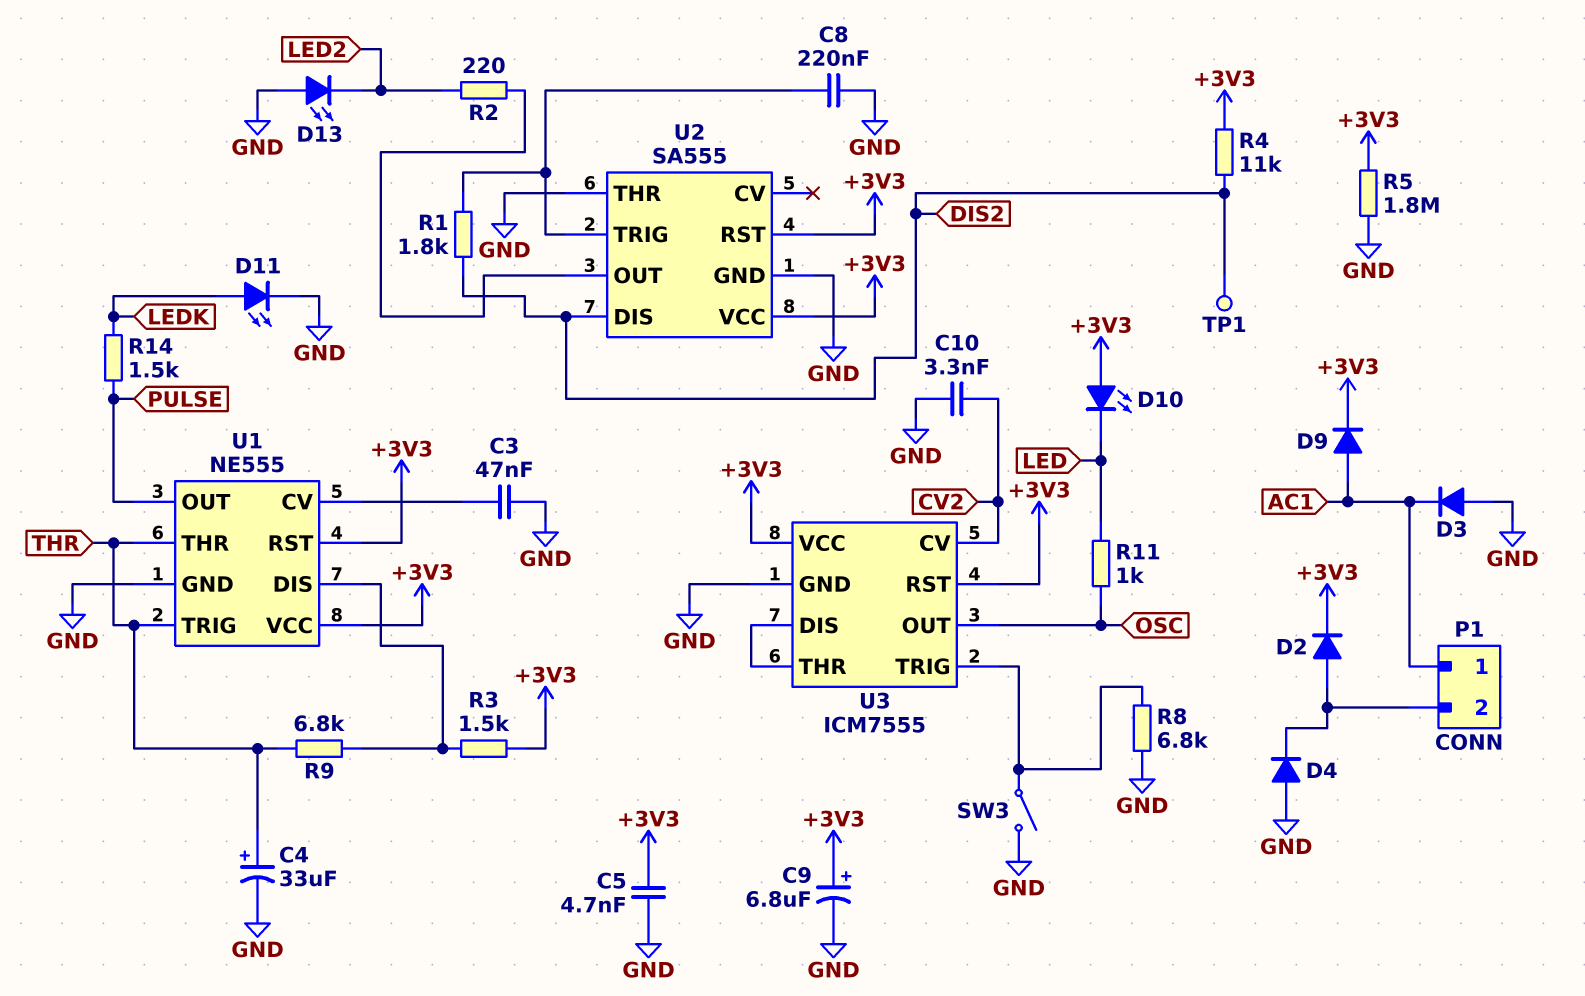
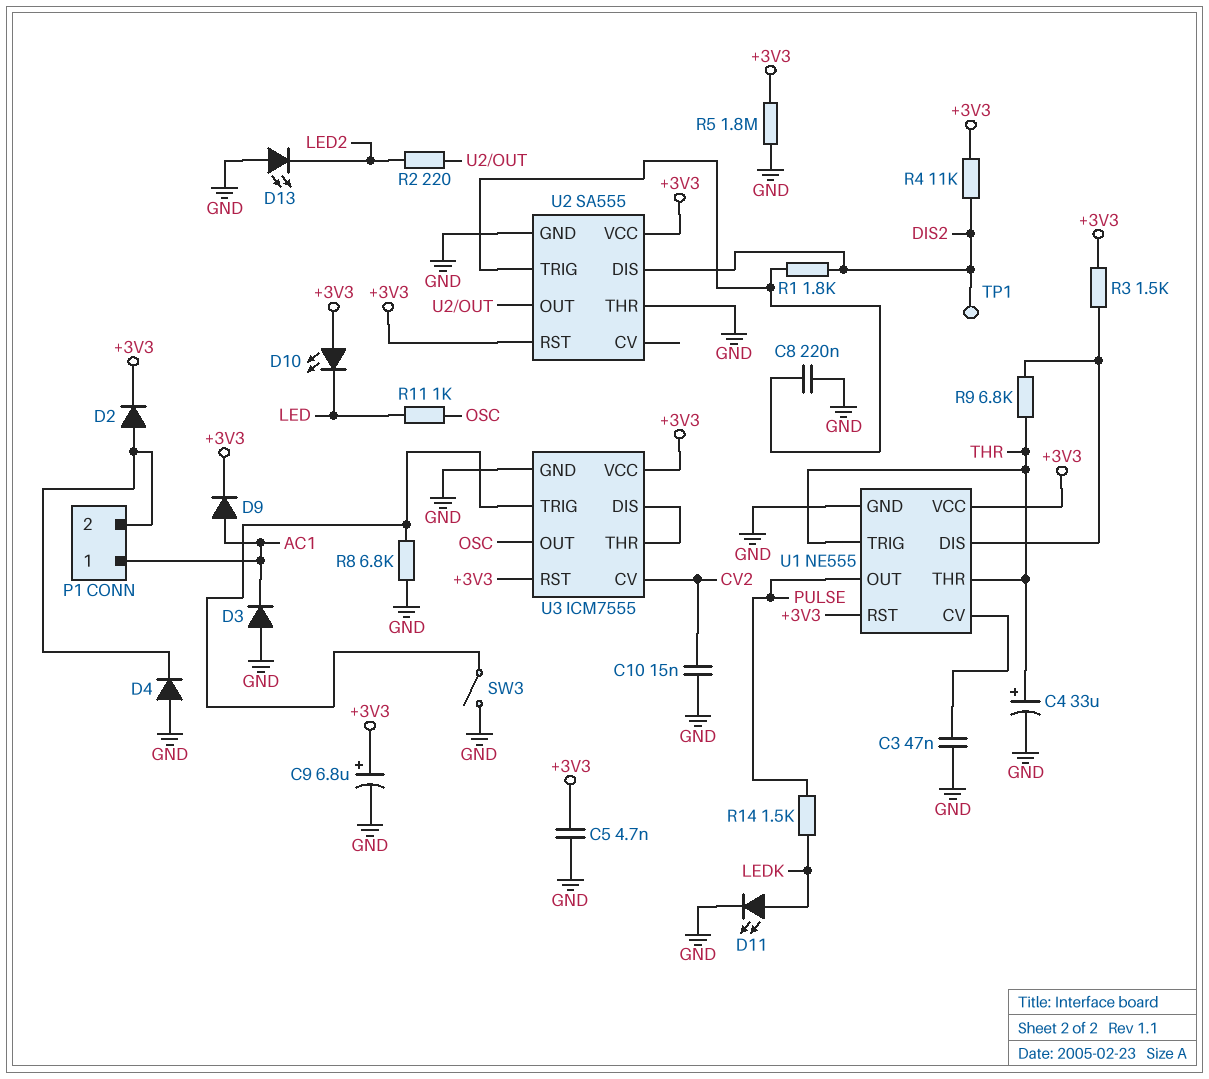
C10: 3.3nF (CV2, GND) -> 15nF (CV2, GND)

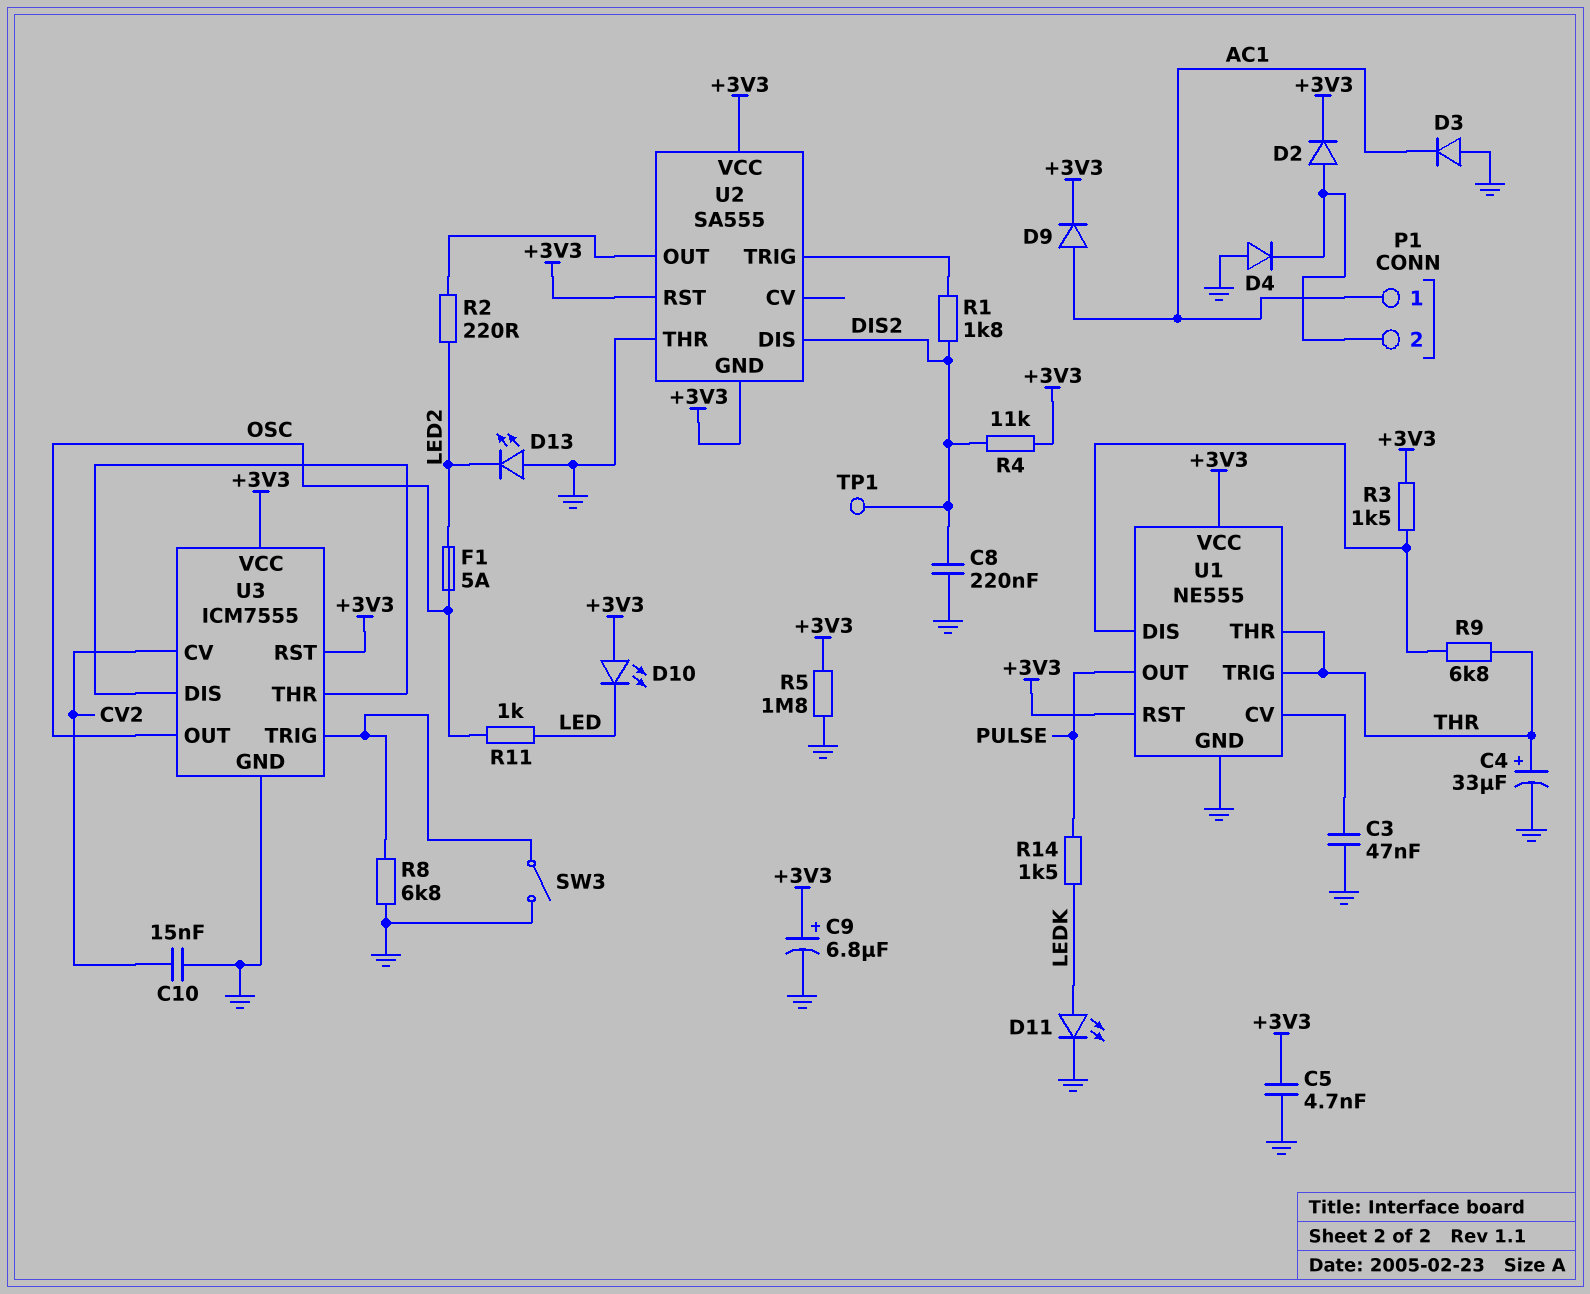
C8: 220nF (GND, U2/TRIG) -> 220nF (DIS2, GND)
F1: none -> 5A (LED2, OSC)
U2 pin GND: GND -> +3V3

